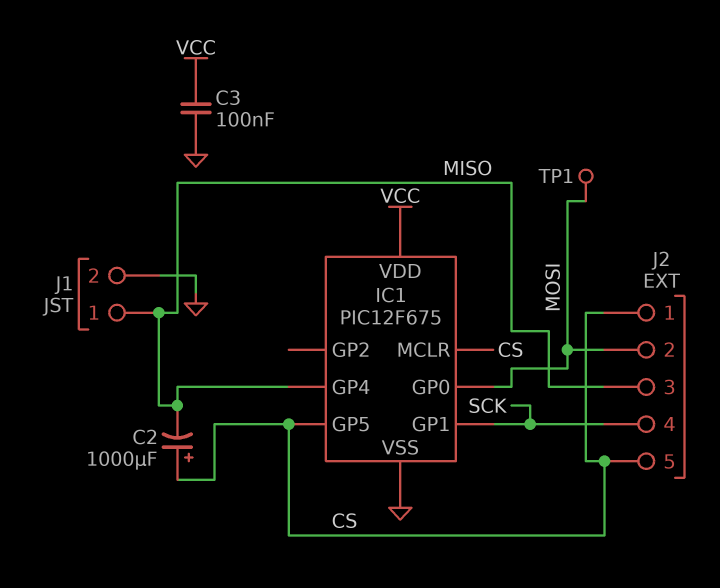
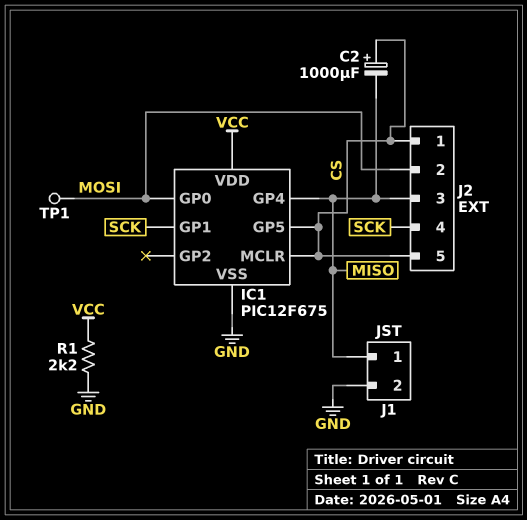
C3: 100nF (GND, VCC) -> none
R1: none -> 2.2k (GND, VCC)

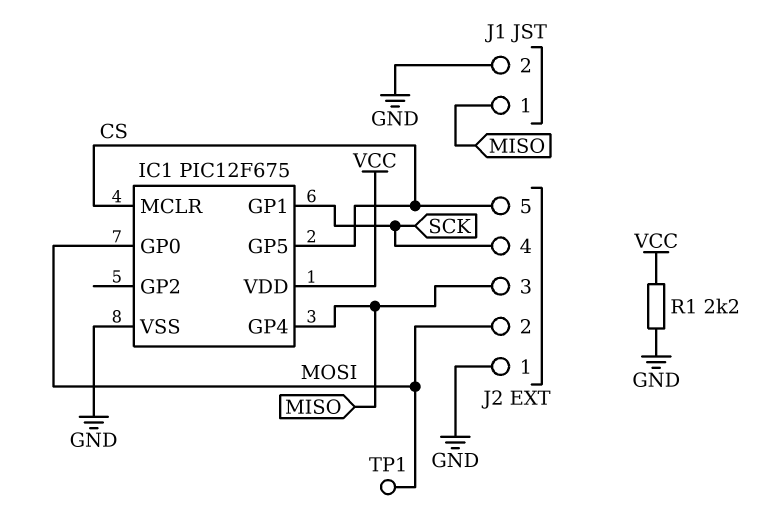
C2: 1000uF (plus CS, minus MISO) -> none
J2 pin 1: CS -> GND

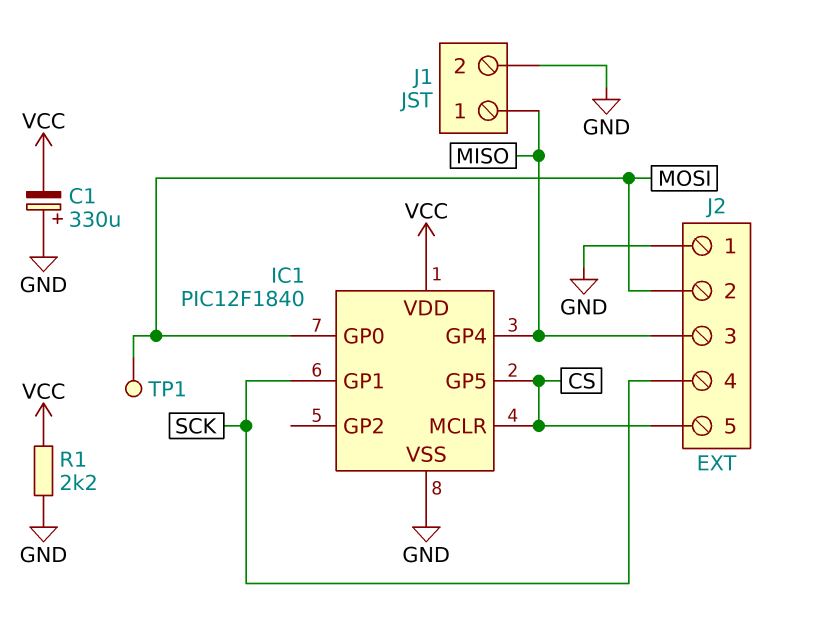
C1: none -> 330uF (plus GND, minus VCC)
IC1: PIC12F675 -> PIC12F1840

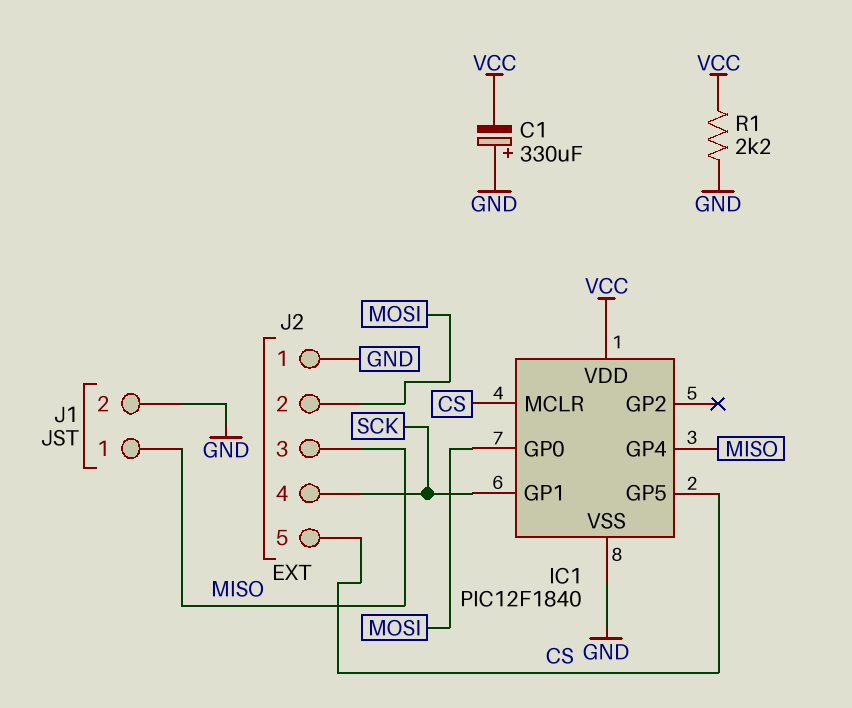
TP1: test point (MOSI) -> none

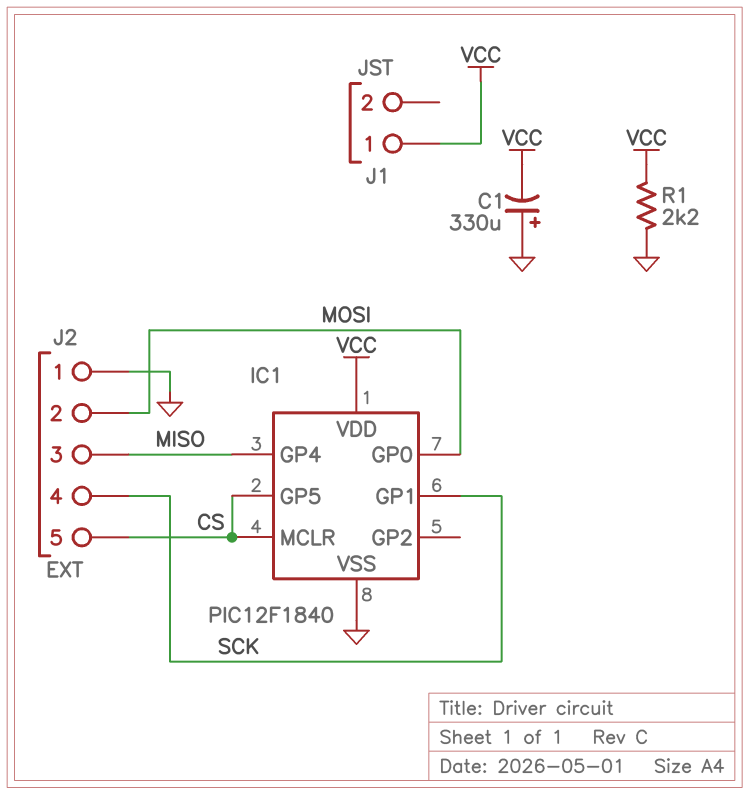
J1 pin 1: MISO -> VCC
J1 pin 2: GND -> none

